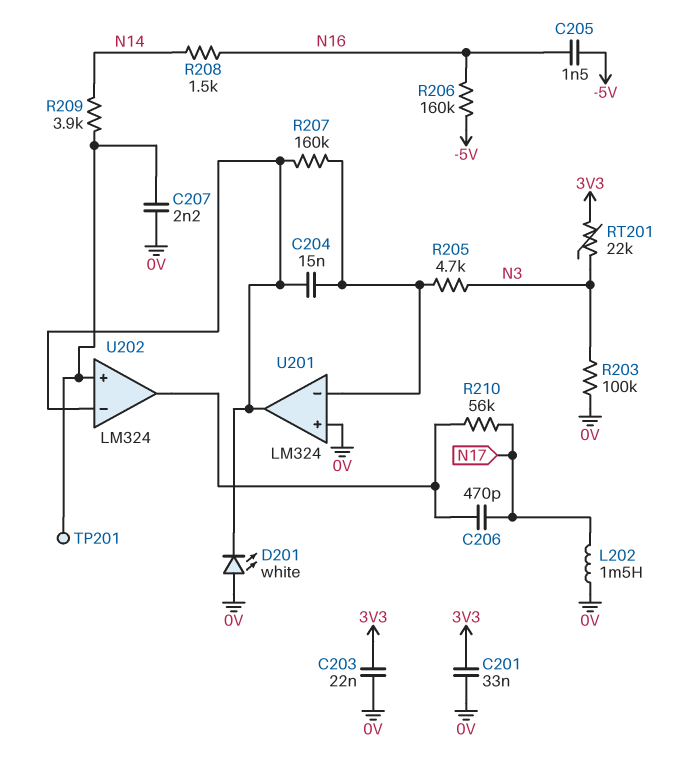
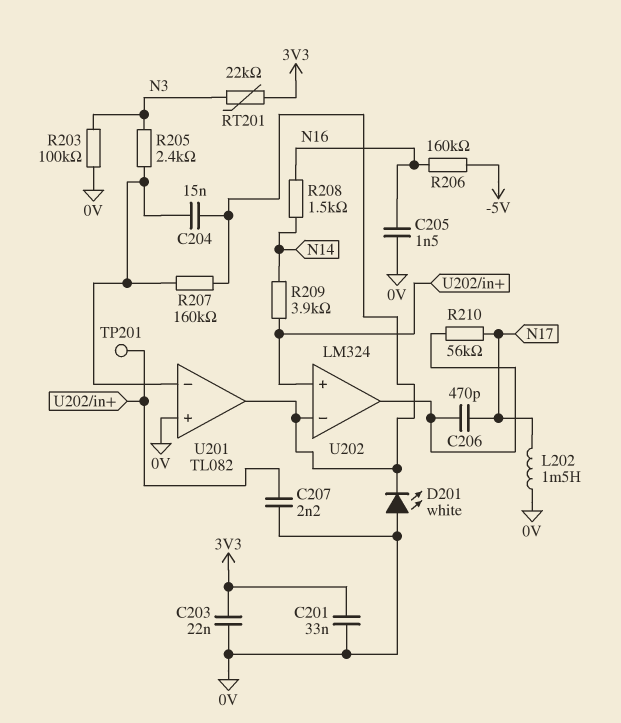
C205: 1.5nF (-5V, N16) -> 1.5nF (0V, N16)
R205: 4.7k (N3, U201/in-) -> 2.4k (N3, U201/in-)
U201: LM324 -> TL082

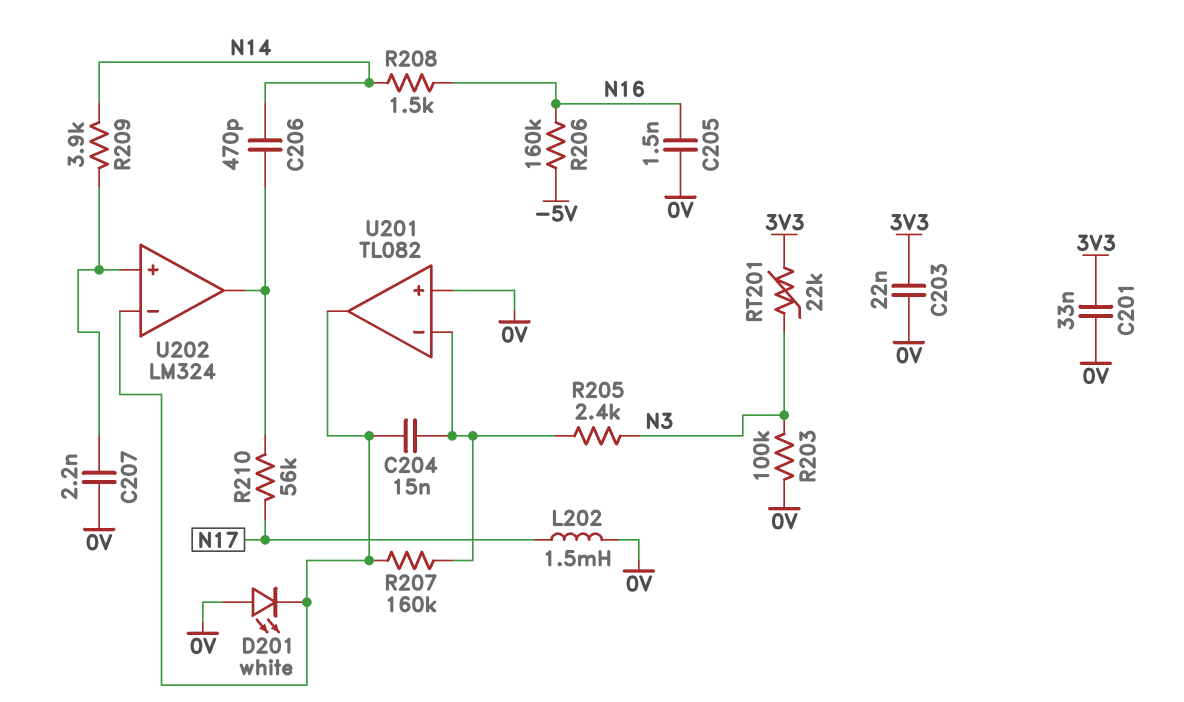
C206: 470pF (N17, U202/out) -> 470pF (N14, U202/out)
TP201: test point (U202/in+) -> none

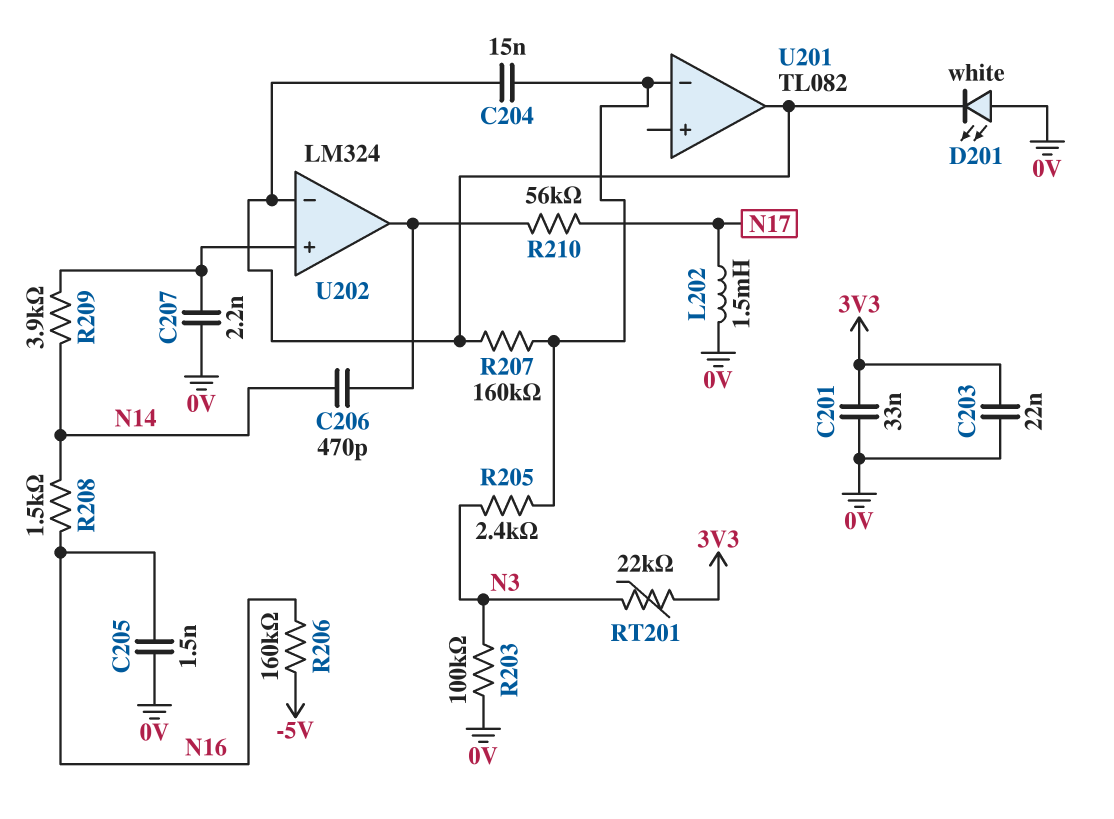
U201 pin in+: 0V -> none

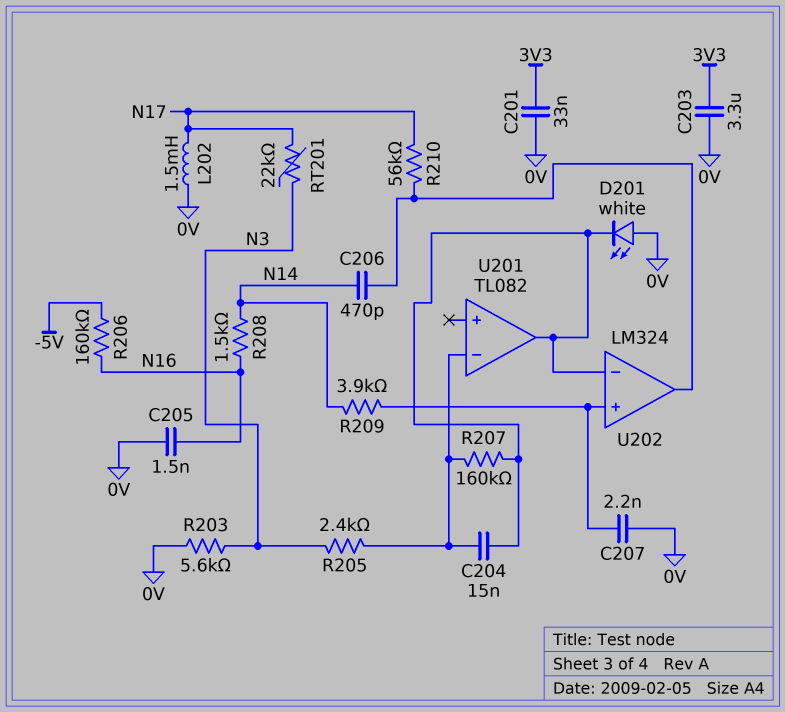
C203: 22nF (0V, 3V3) -> 3.3uF (0V, 3V3)
R203: 100k (0V, N3) -> 5.6k (0V, N3)
RT201: 22k (3V3, N3) -> 22k (N3, N17)

